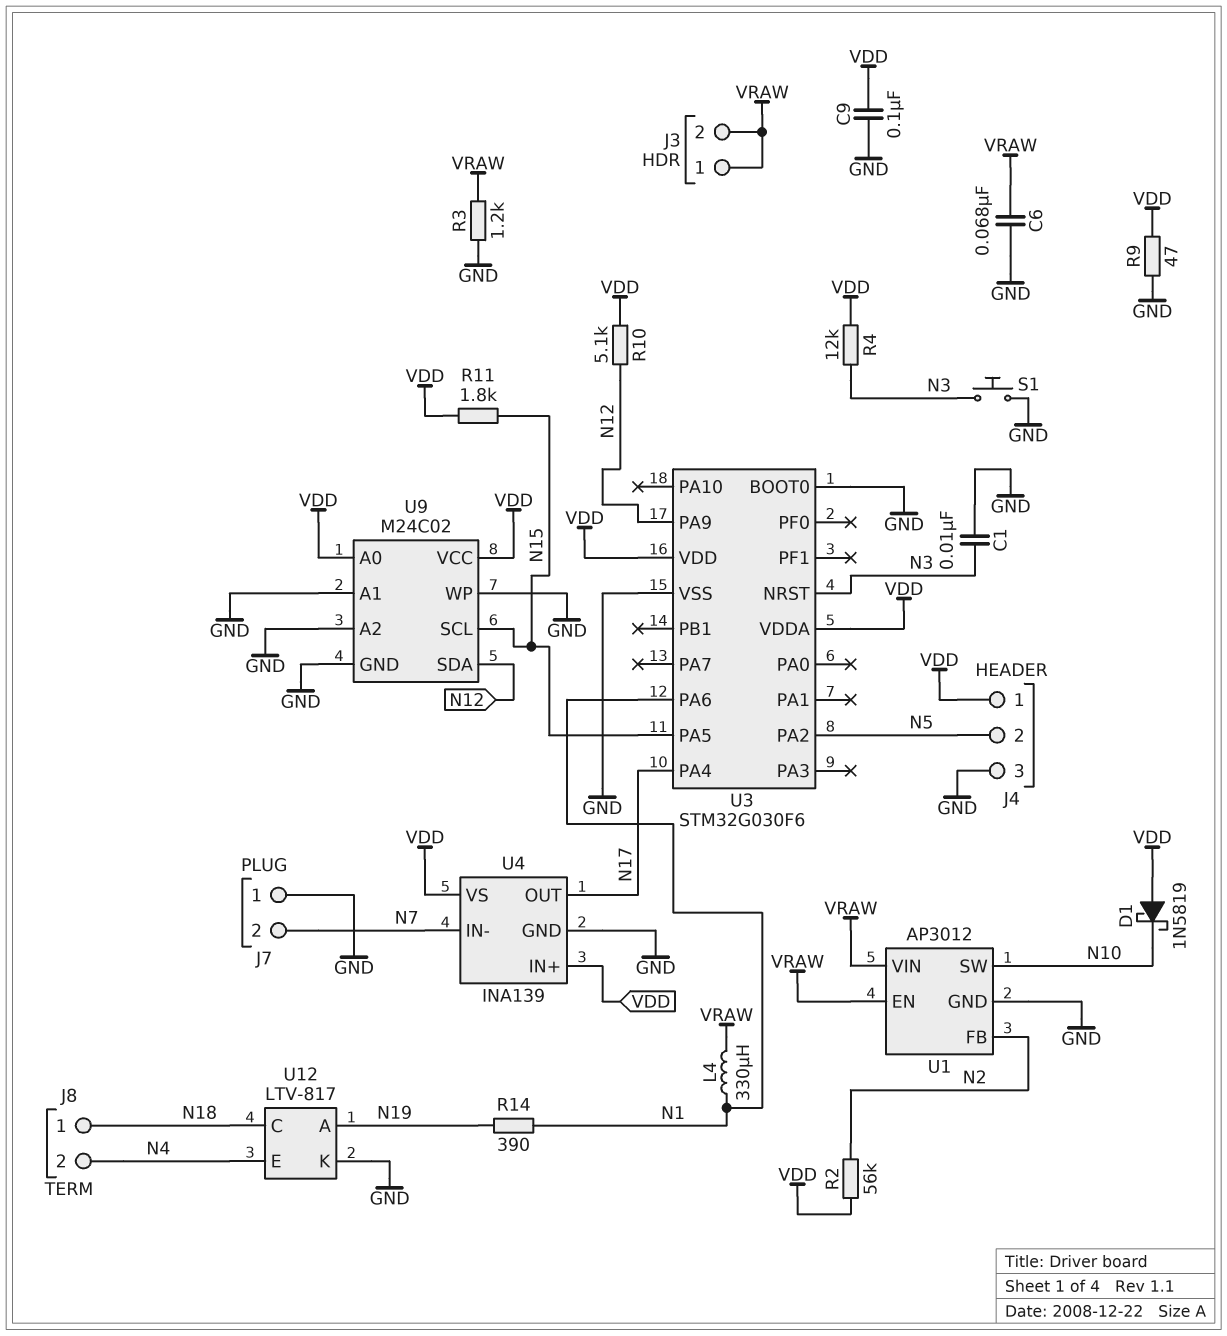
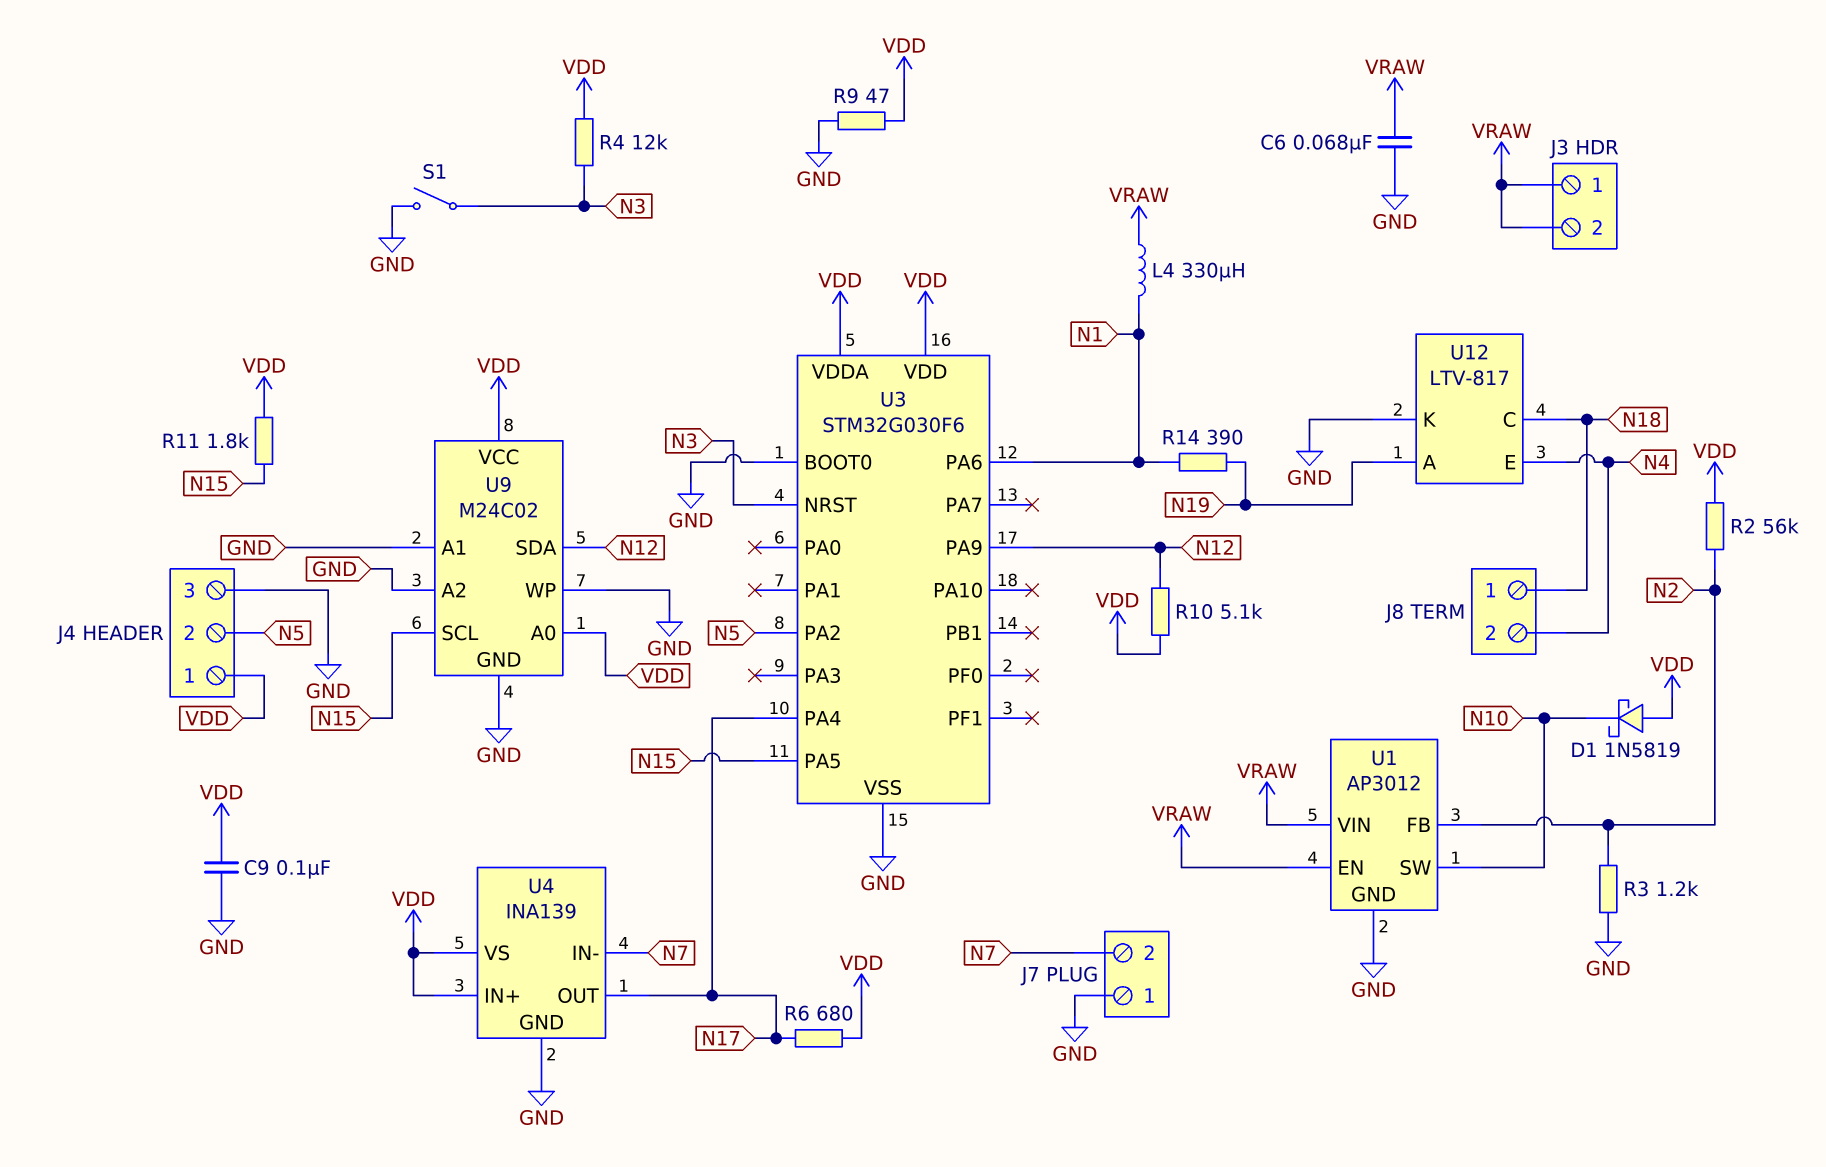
C1: 10nF (GND, N3) -> none
R3: 1.2k (GND, VRAW) -> 1.2k (GND, N2)
R6: none -> 680 (N17, VDD)
S1: button (GND, N3) -> switch (GND, N3)

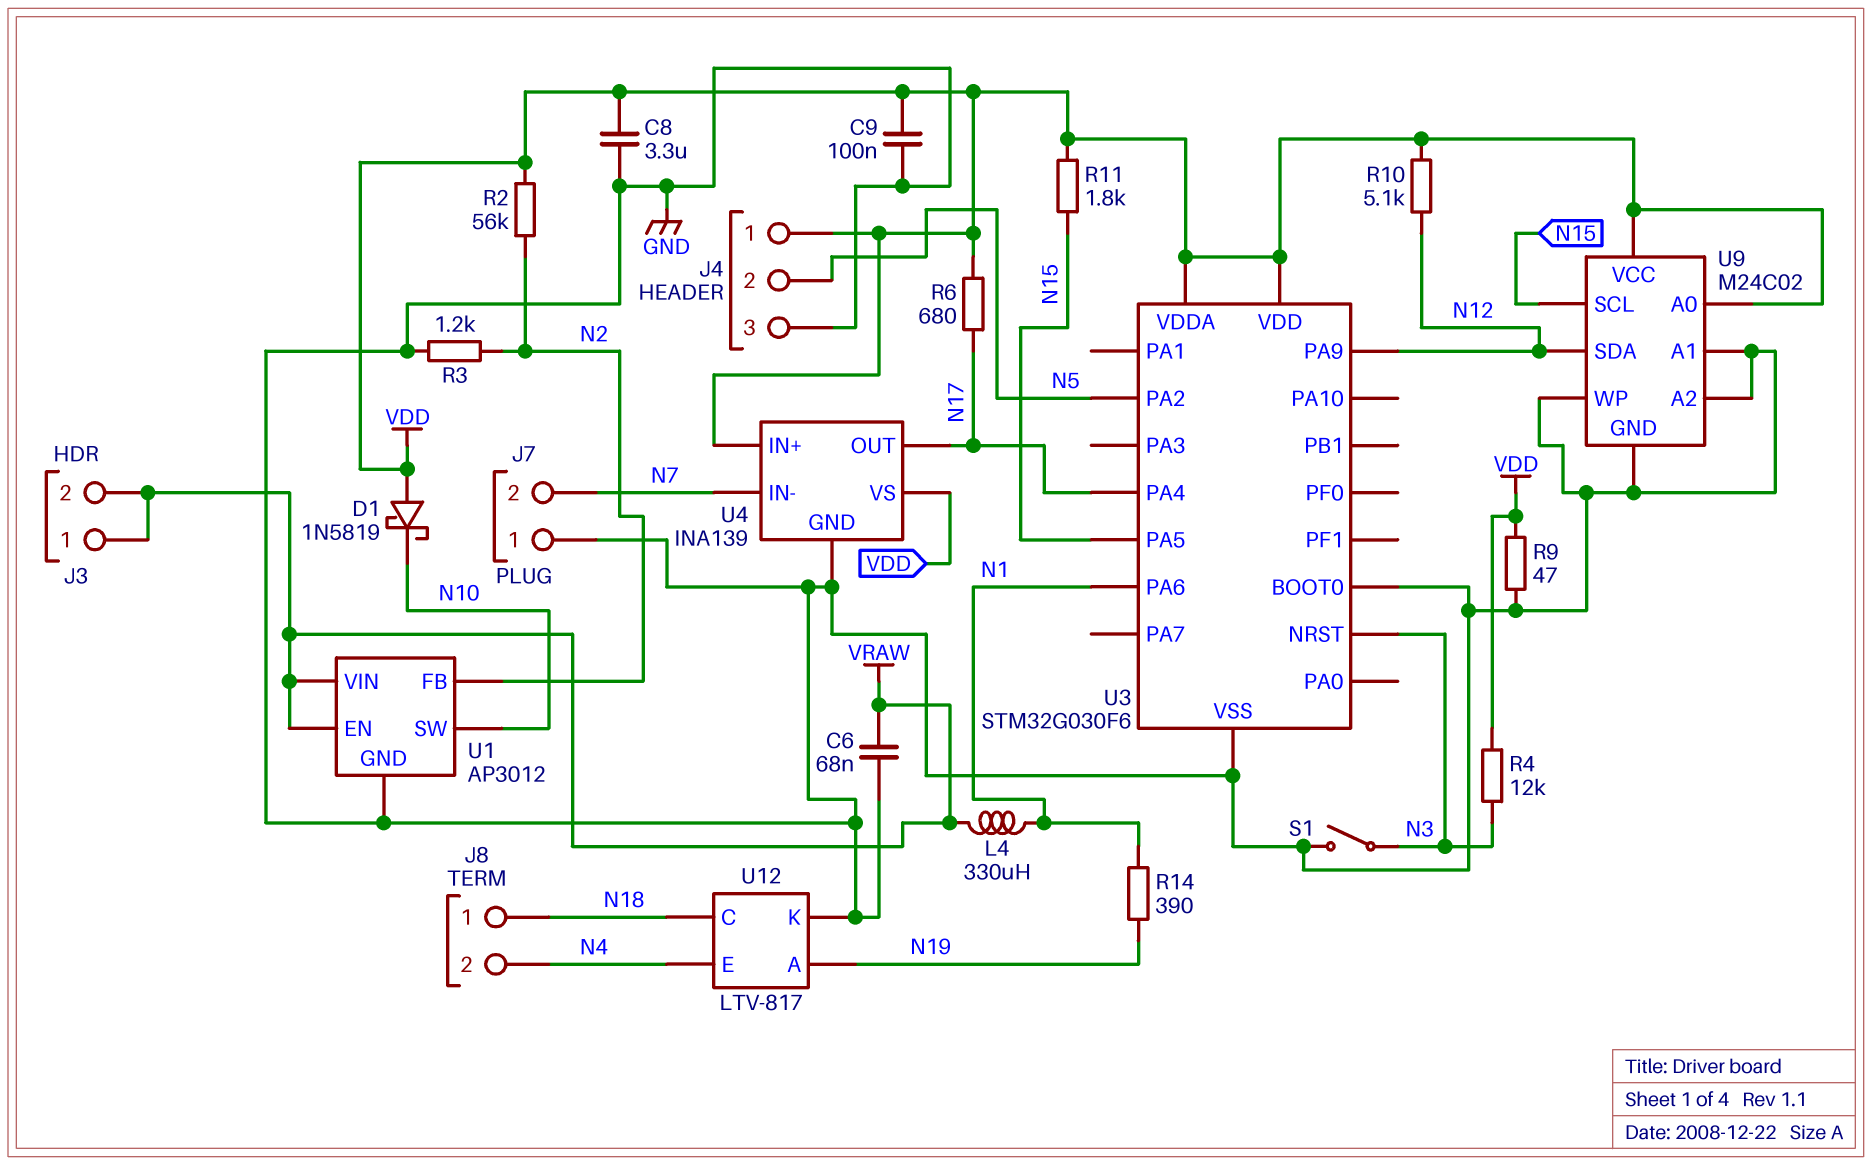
C8: none -> 3.3uF (GND, VDD)

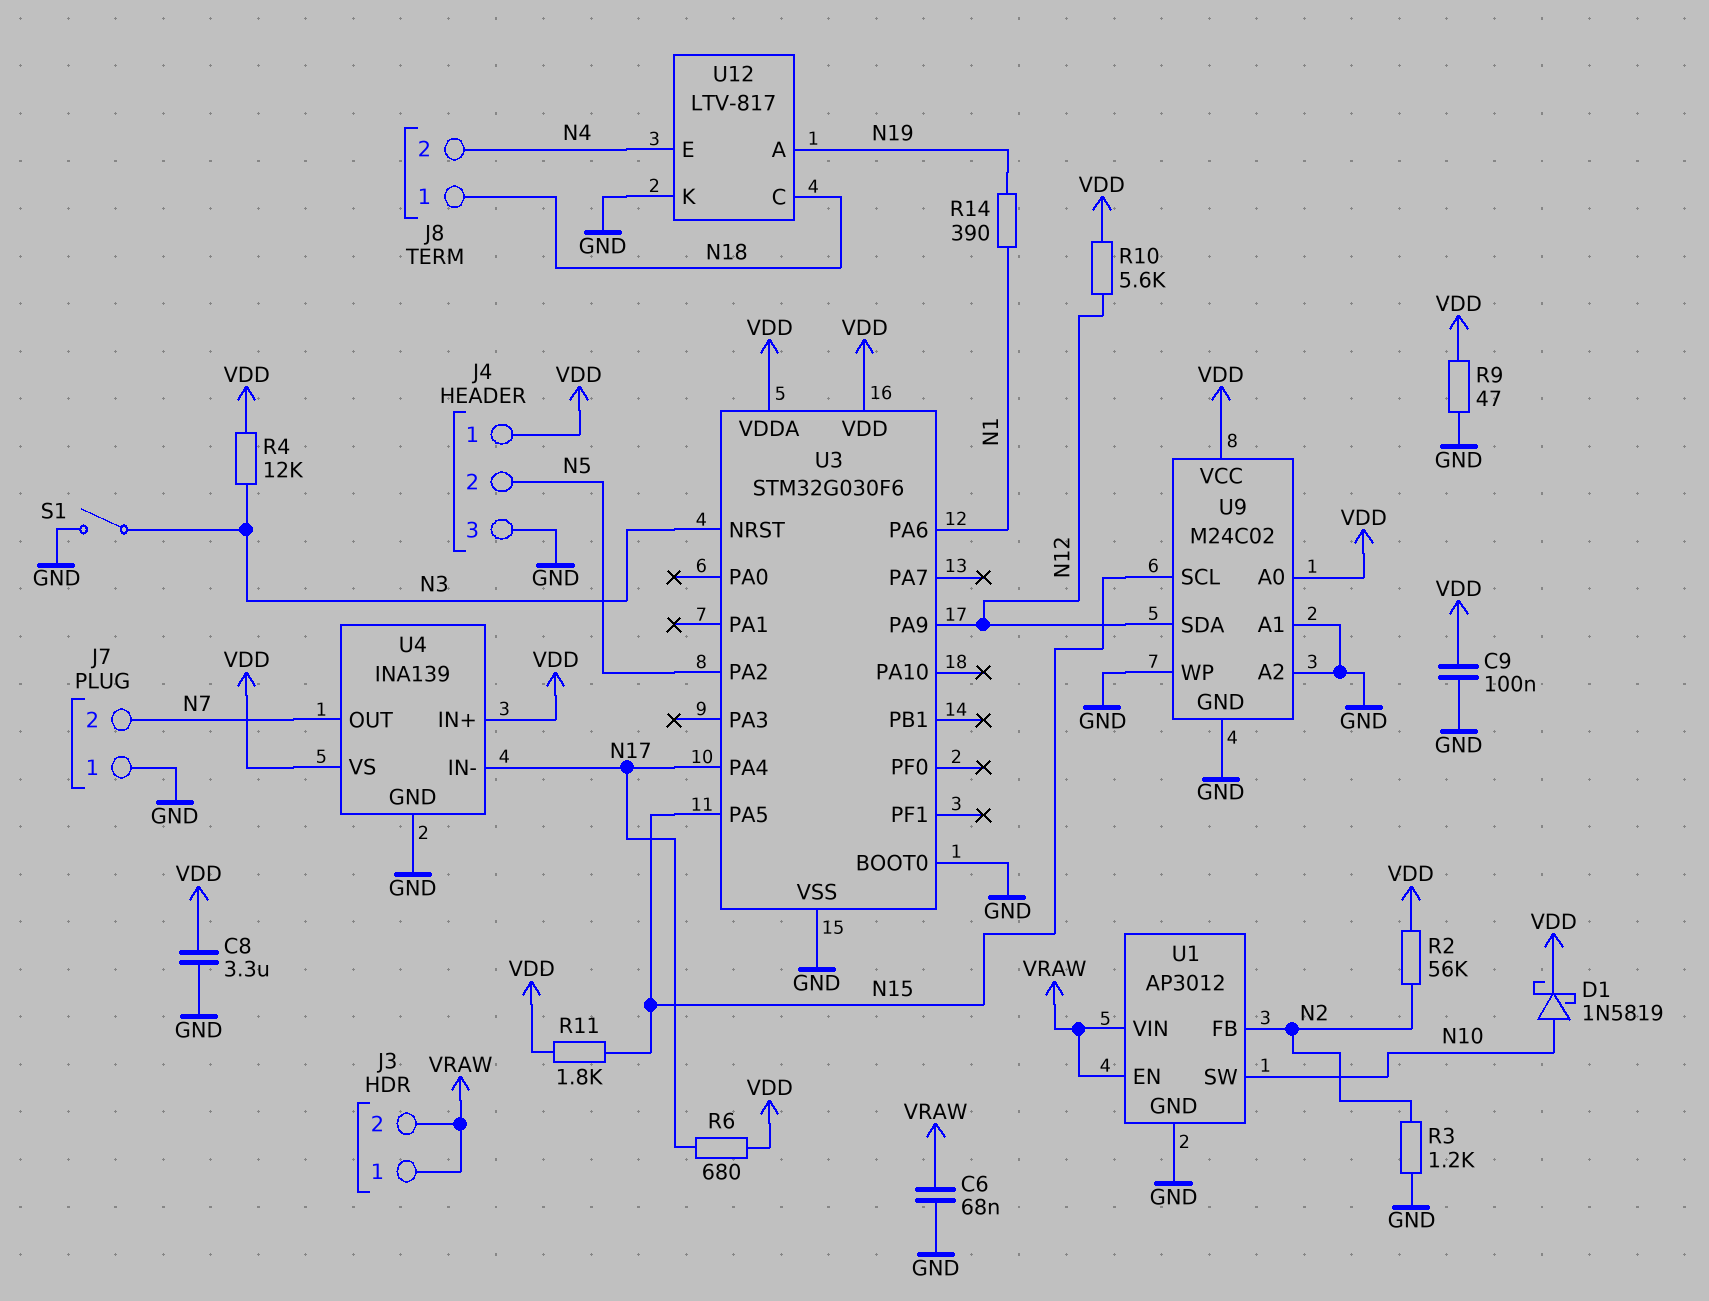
D1: schottky 1N5819 (A VDD, K N10) -> schottky 1N5819 (A N10, K VDD)
L4: 330uH (N1, VRAW) -> none
R10: 5.1k (N12, VDD) -> 5.6k (N12, VDD)
U4 pin IN-: N7 -> N17
U4 pin OUT: N17 -> N7

